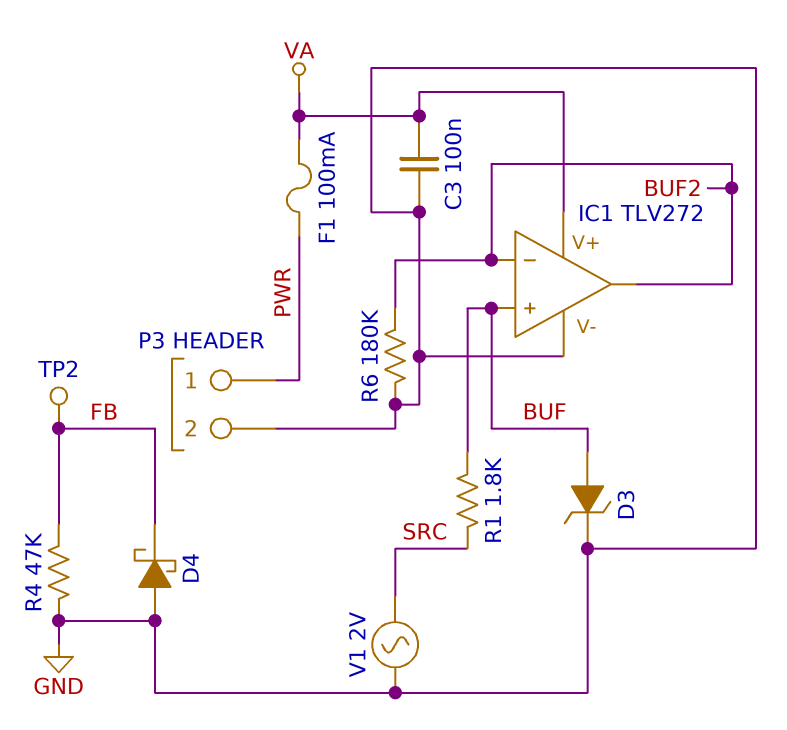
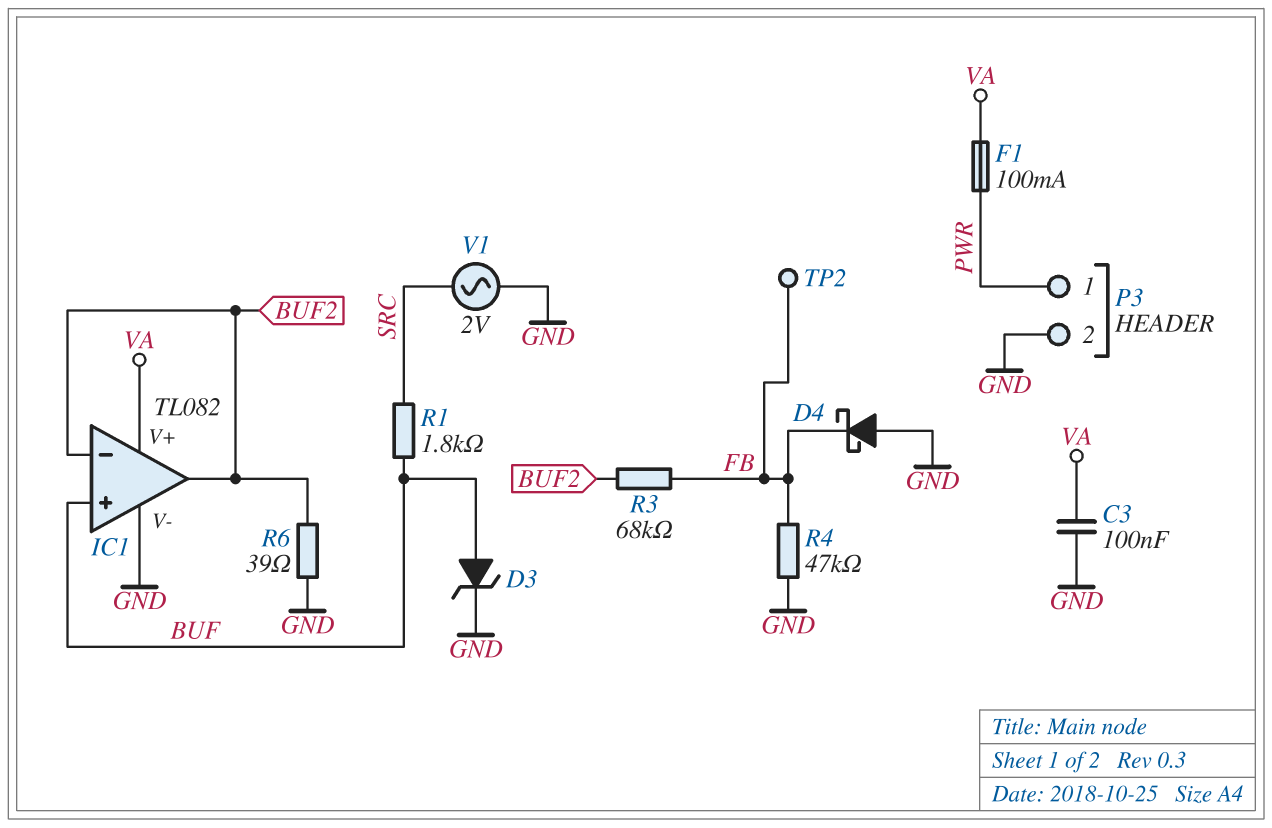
IC1: TLV272 -> TL082
R3: none -> 68k (BUF2, FB)
R6: 180k (BUF2, GND) -> 39 (BUF2, GND)

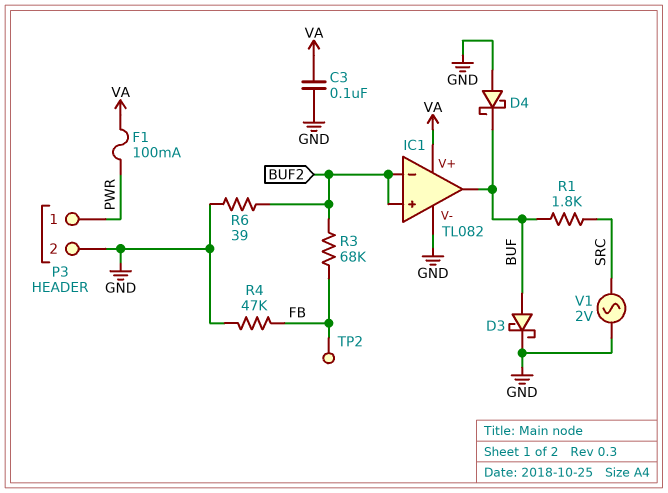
D3: zener (A BUF, K GND) -> schottky (A BUF, K GND)
D4: schottky (A GND, K FB) -> schottky (A GND, K BUF)
IC1 pin in+: BUF -> BUF2
IC1 pin out: BUF2 -> BUF

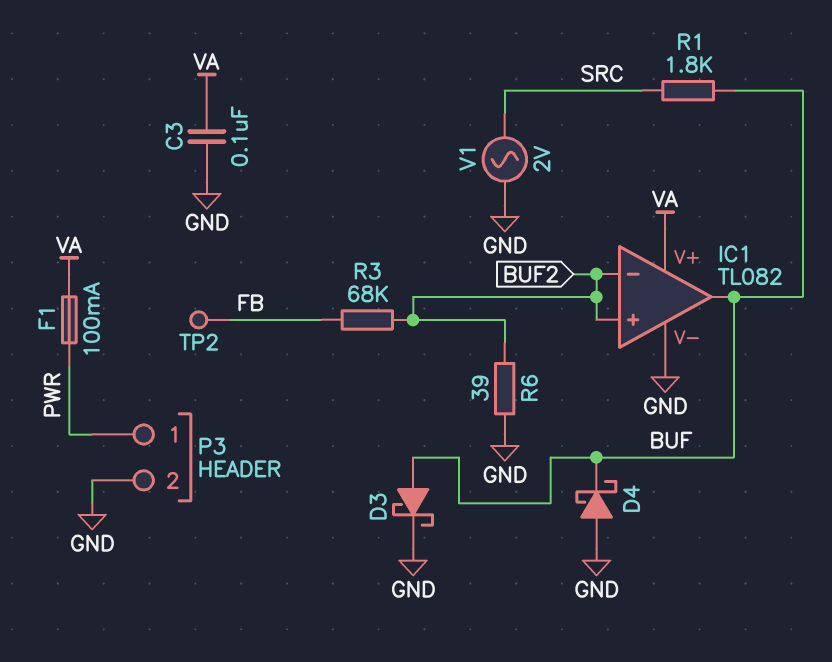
R4: 47k (FB, GND) -> none

